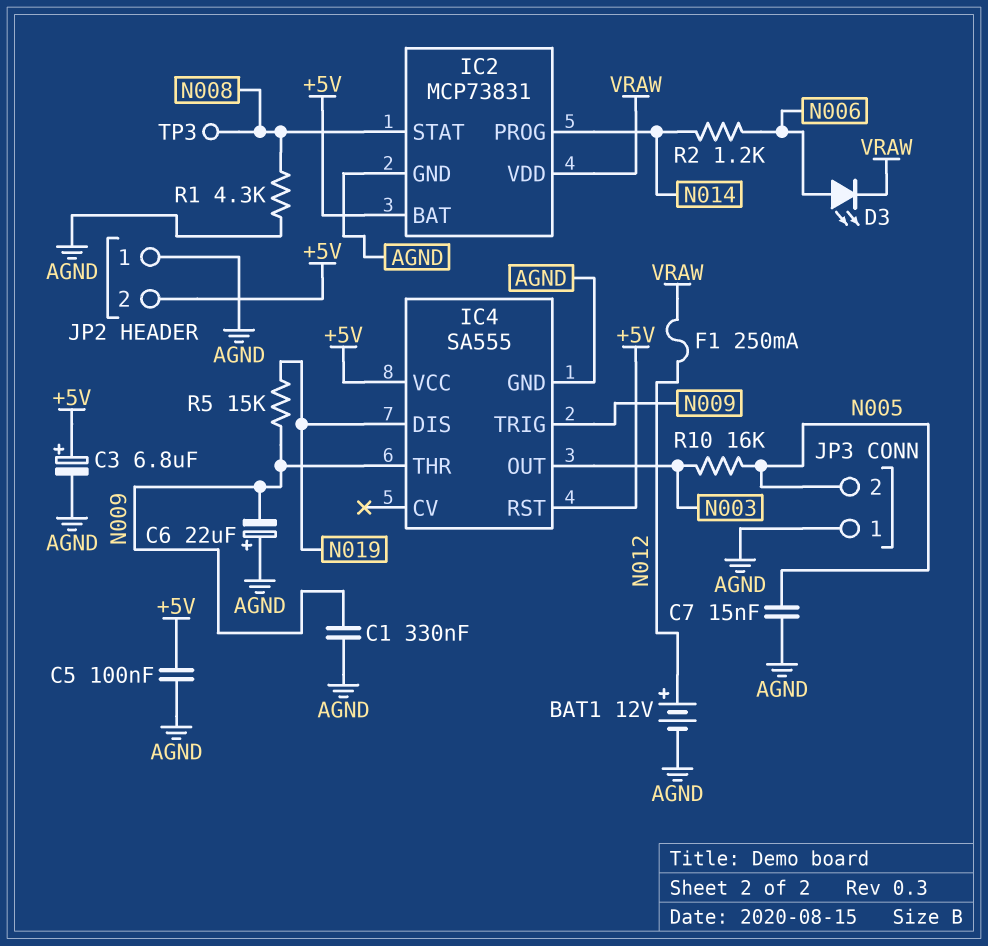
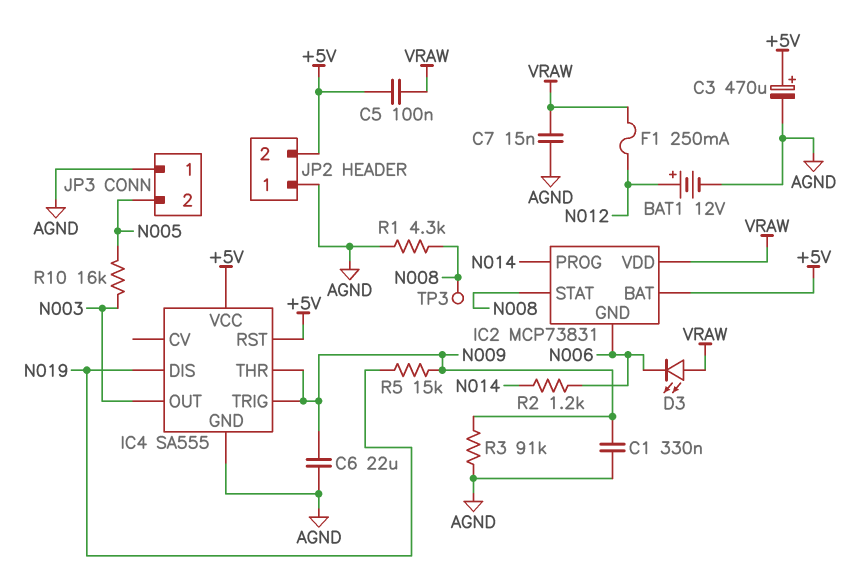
C3: 6.8uF (plus +5V, minus AGND) -> 470uF (plus +5V, minus AGND)
C5: 100nF (+5V, AGND) -> 100nF (+5V, VRAW)
C6: 22uF (plus AGND, minus N009) -> 22uF (AGND, N009)
C7: 15nF (AGND, N005) -> 15nF (AGND, VRAW)
D3: LED (A N006, K VRAW) -> LED (A VRAW, K N006)
IC2 pin GND: AGND -> N006
R3: none -> 91k (AGND, N009)

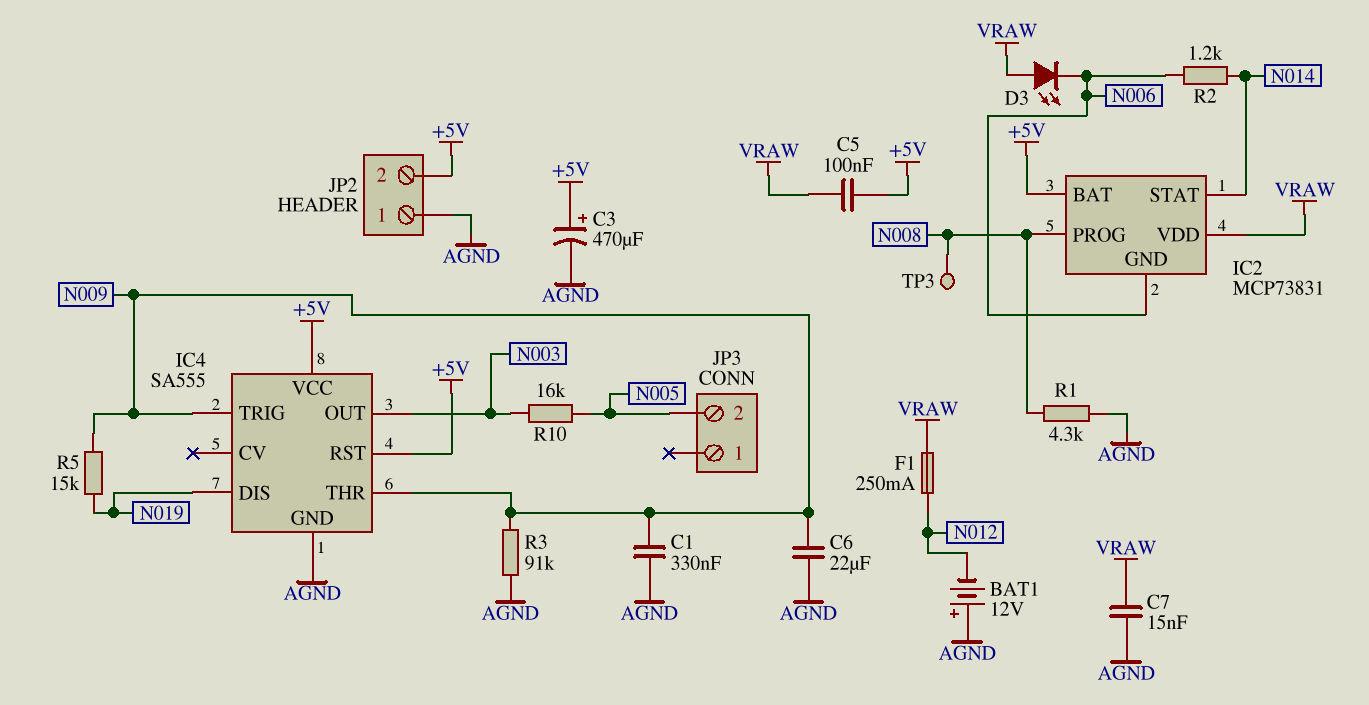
BAT1: 12V (plus N012, minus AGND) -> 12V (plus AGND, minus N012)
IC2 pin PROG: N014 -> N008
IC2 pin STAT: N008 -> N014
JP3 pin 1: AGND -> none

